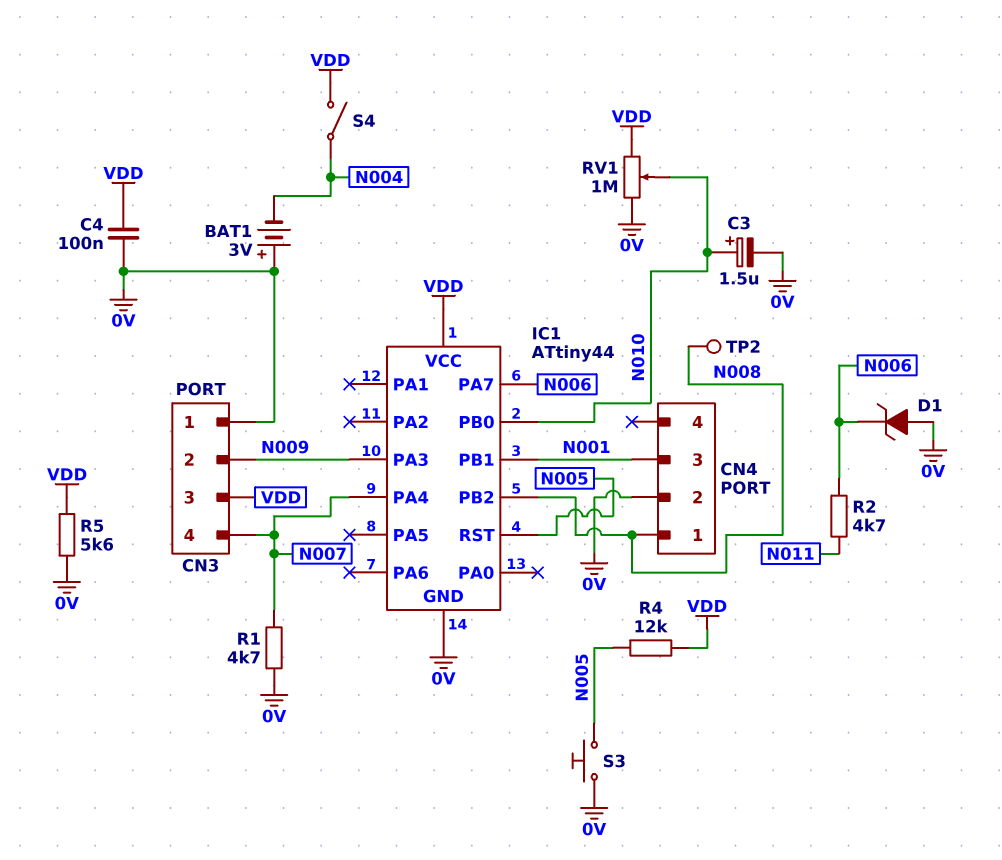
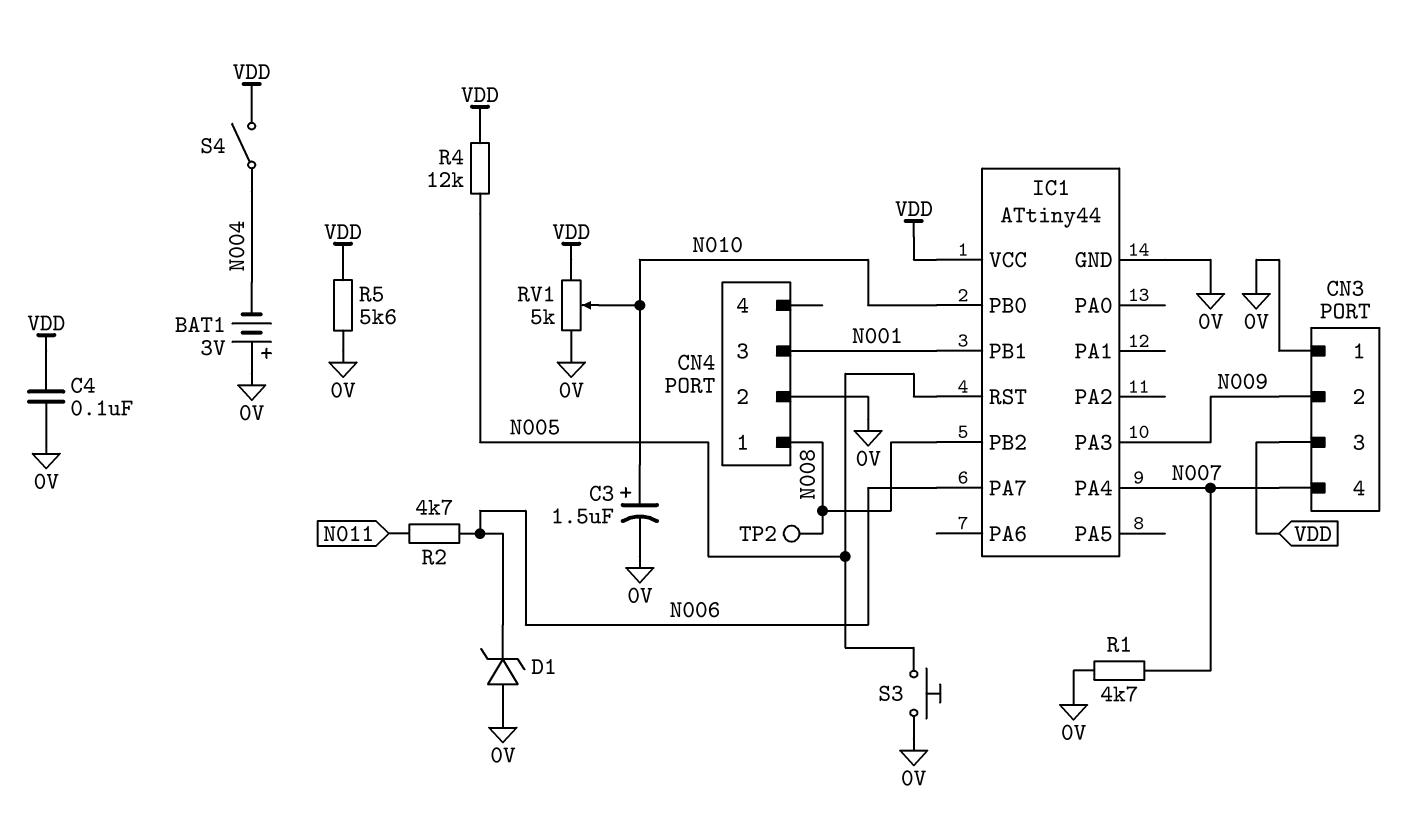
RV1: 1M (0V, VDD, wiper N010) -> 5k (0V, VDD, wiper N010)

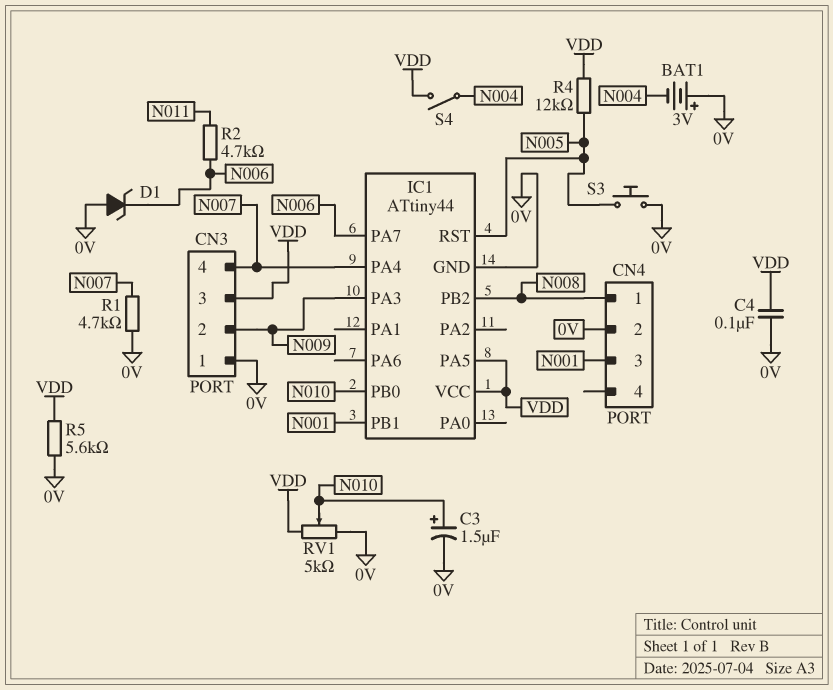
IC1 pin PA5: none -> VDD
TP2: test point (N008) -> none

